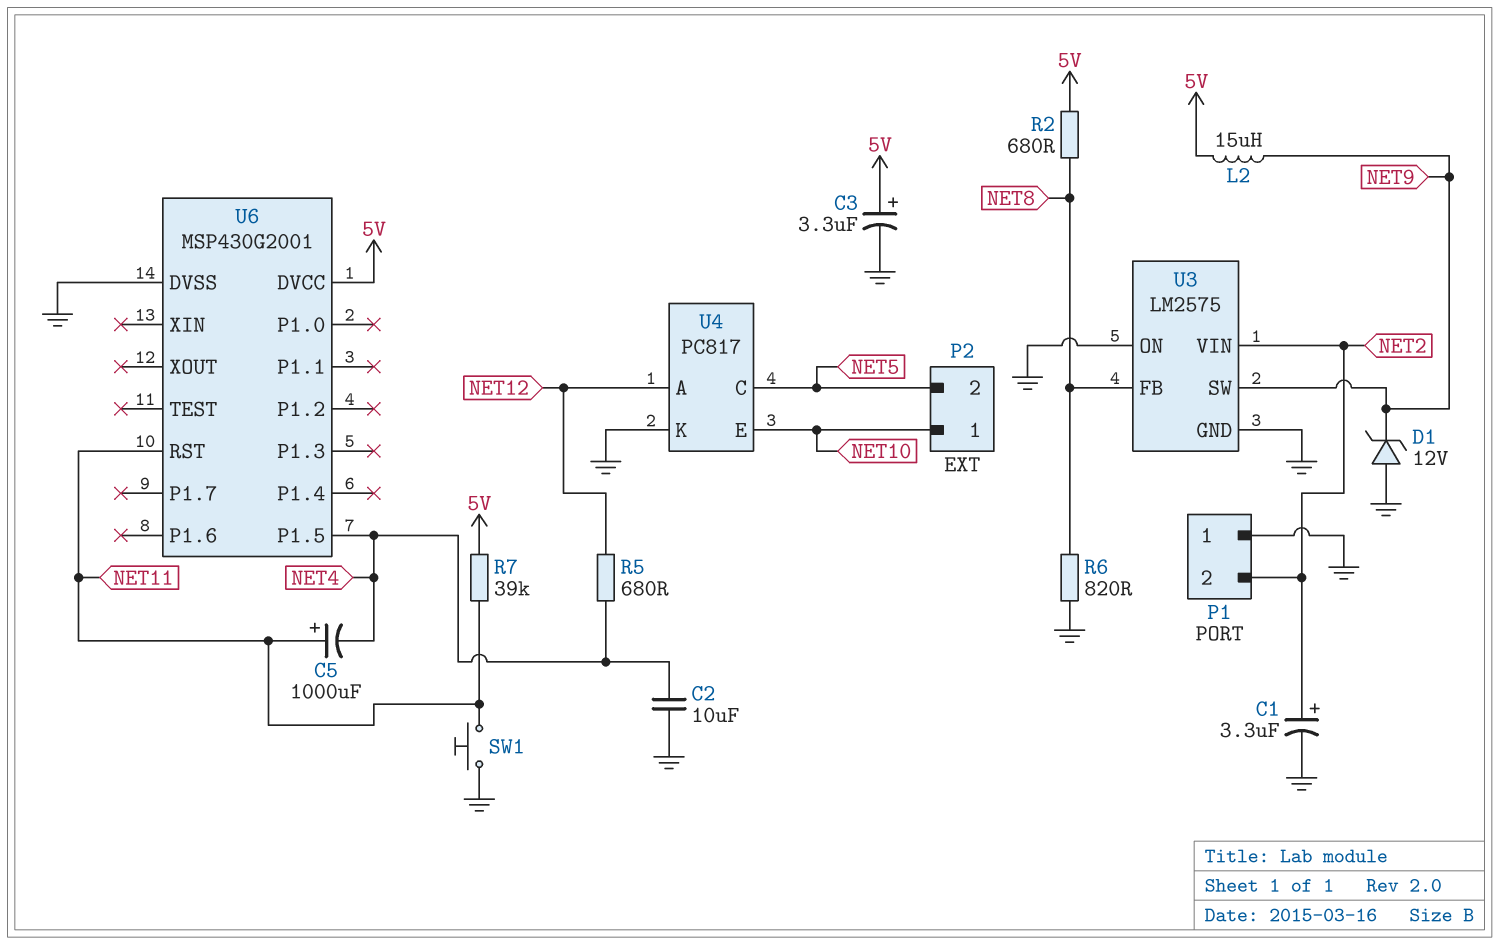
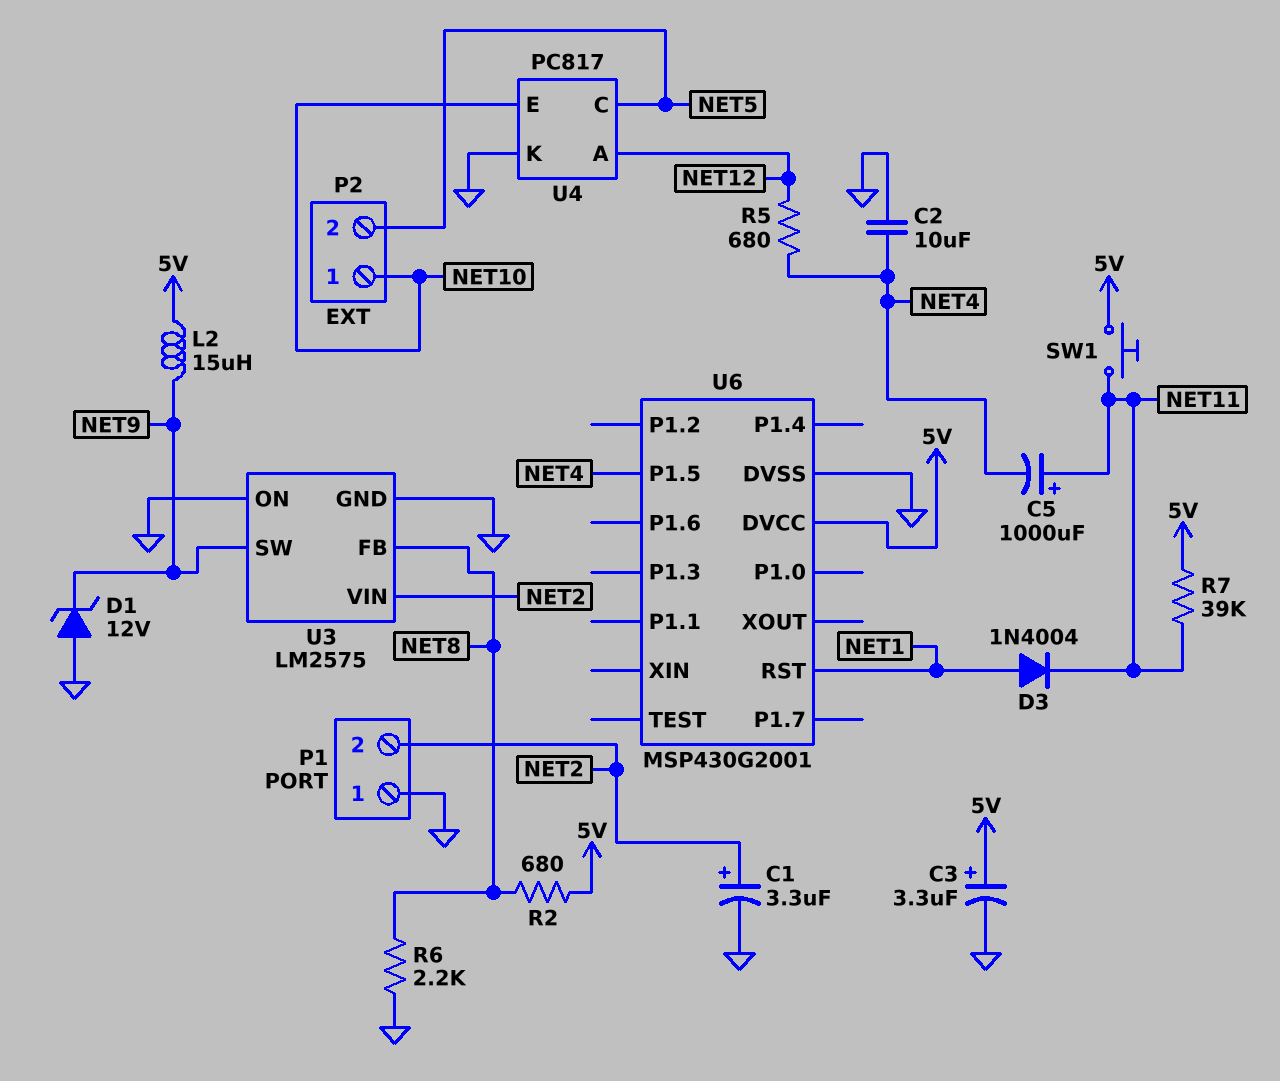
D3: none -> diode 1N4004 (A NET1, K NET11)
R6: 820 (GND, NET8) -> 2.2k (GND, NET8)
SW1: button (GND, NET11) -> button (5V, NET11)
U6 pin RST: NET11 -> NET1

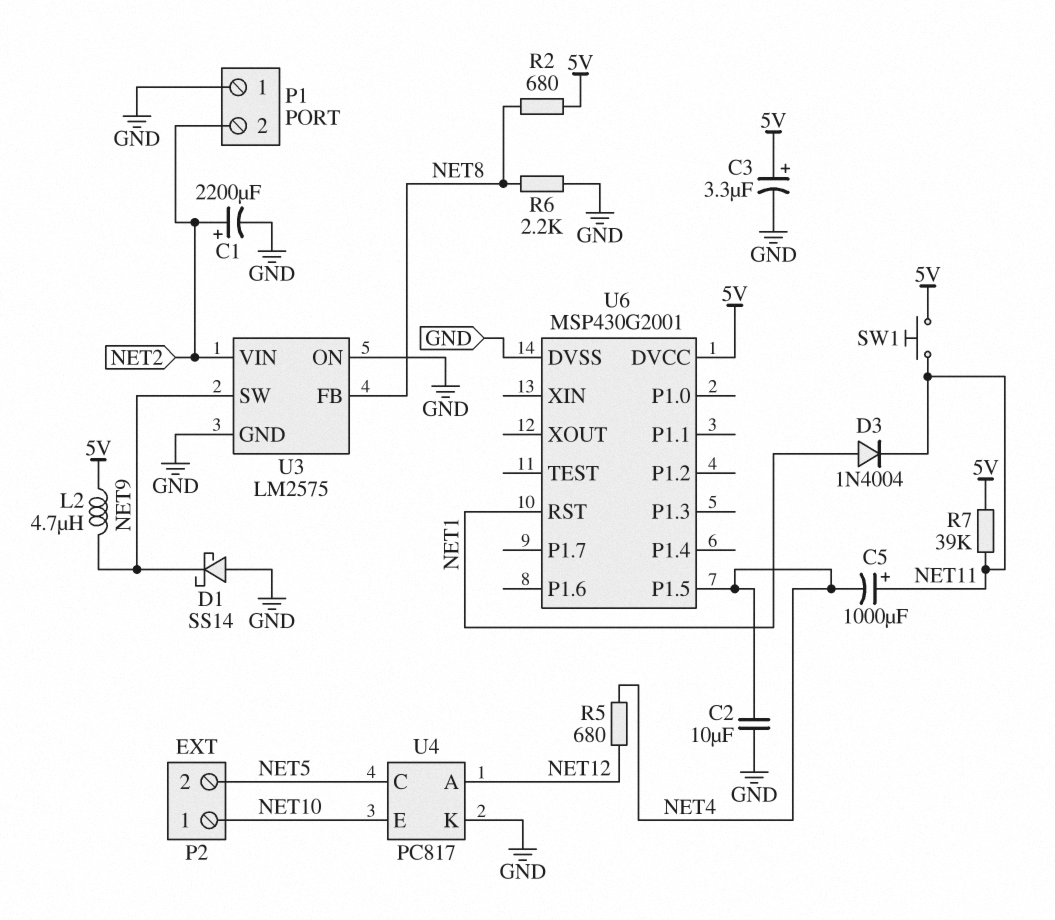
C1: 3.3uF (plus NET2, minus GND) -> 2200uF (plus NET2, minus GND)
D1: zener 12V (A GND, K NET9) -> schottky SS14 (A GND, K NET9)
L2: 15uH (5V, NET9) -> 4.7uH (5V, NET9)

